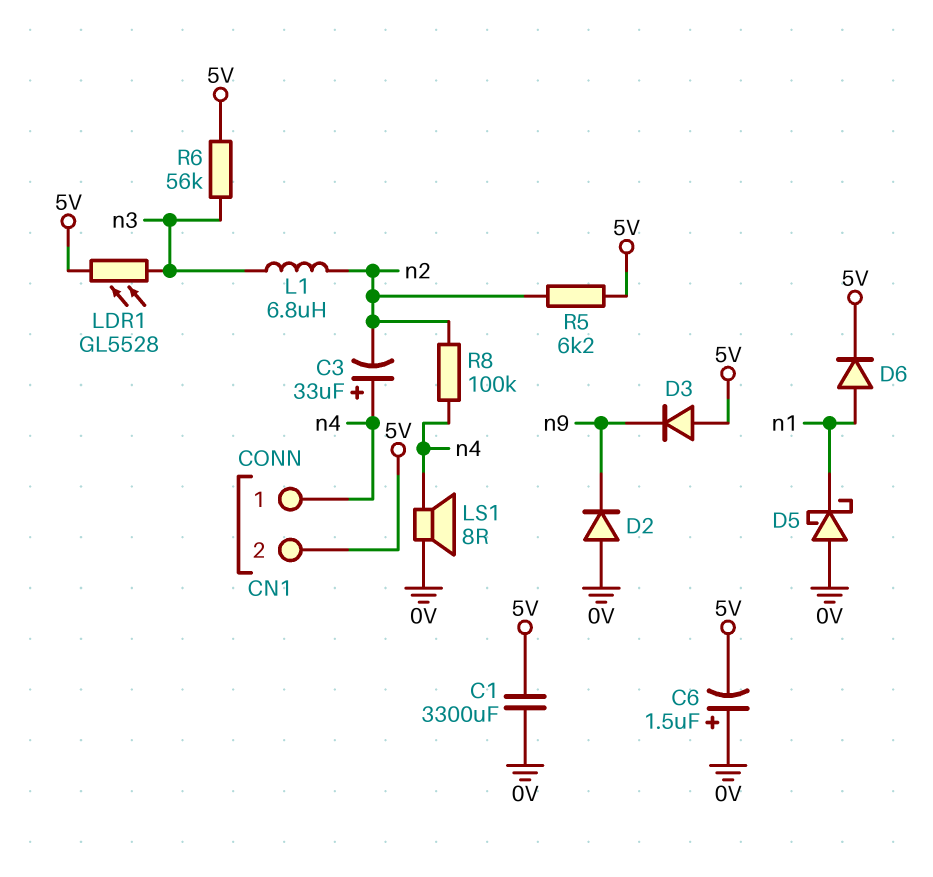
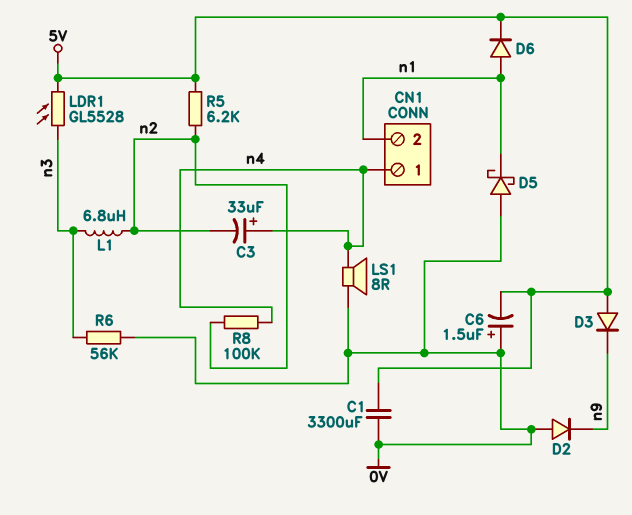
CN1 pin 2: 5V -> n1
R6: 56k (5V, n3) -> 56k (0V, n3)

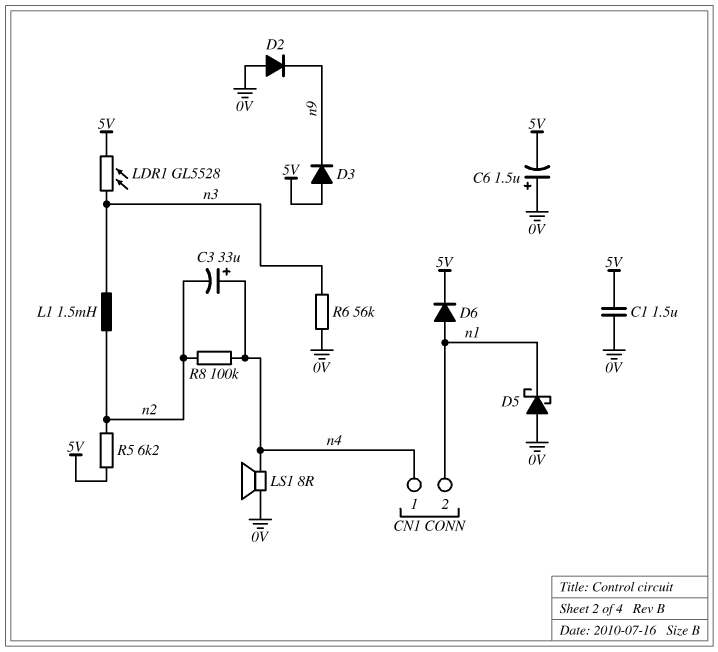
C1: 3300uF (0V, 5V) -> 1.5uF (0V, 5V)
L1: 6.8uH (n2, n3) -> 1.5mH (n2, n3)

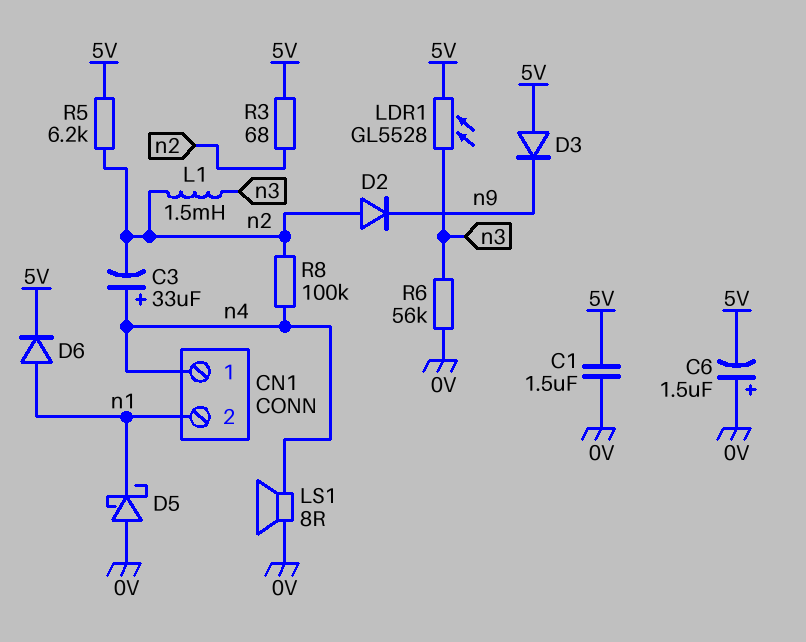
D2: diode (A 0V, K n9) -> diode (A n2, K n9)
R3: none -> 68 (5V, n2)

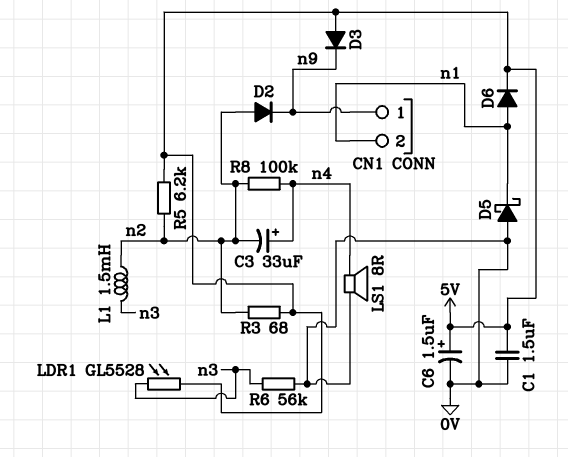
C6: 1.5uF (plus 0V, minus 5V) -> 1.5uF (plus 5V, minus 0V)
CN1 pin 1: n4 -> n9

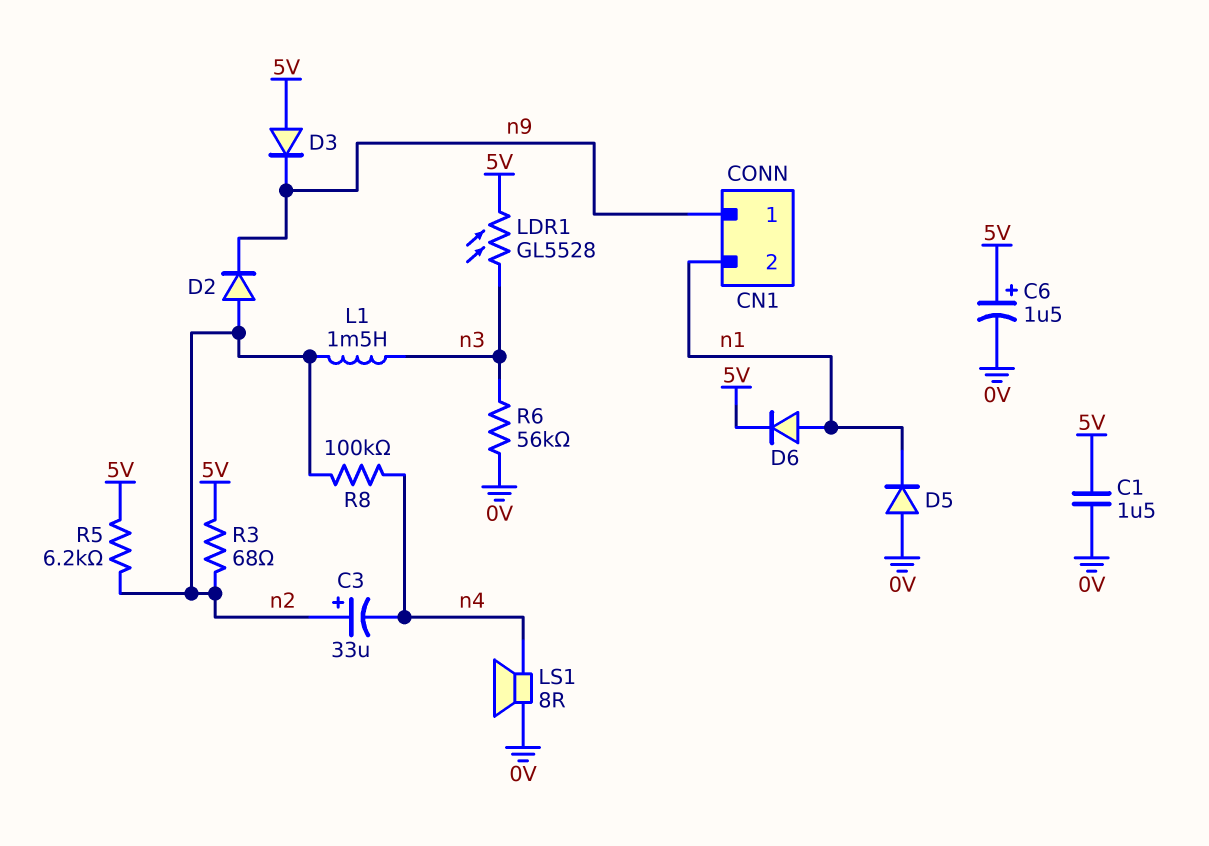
C3: 33uF (plus n4, minus n2) -> 33uF (plus n2, minus n4)
D5: schottky (A 0V, K n1) -> diode (A 0V, K n1)

